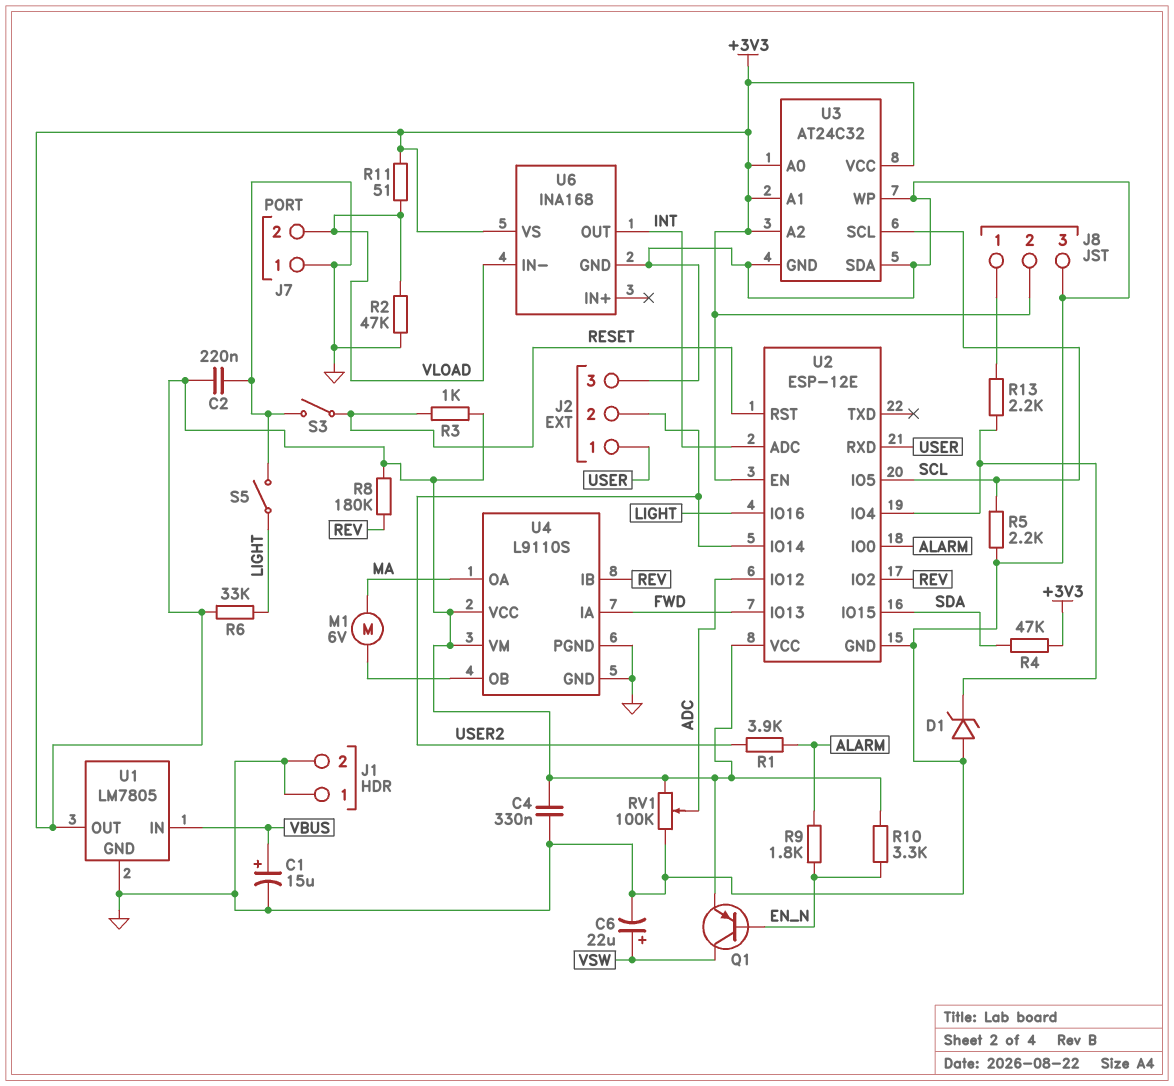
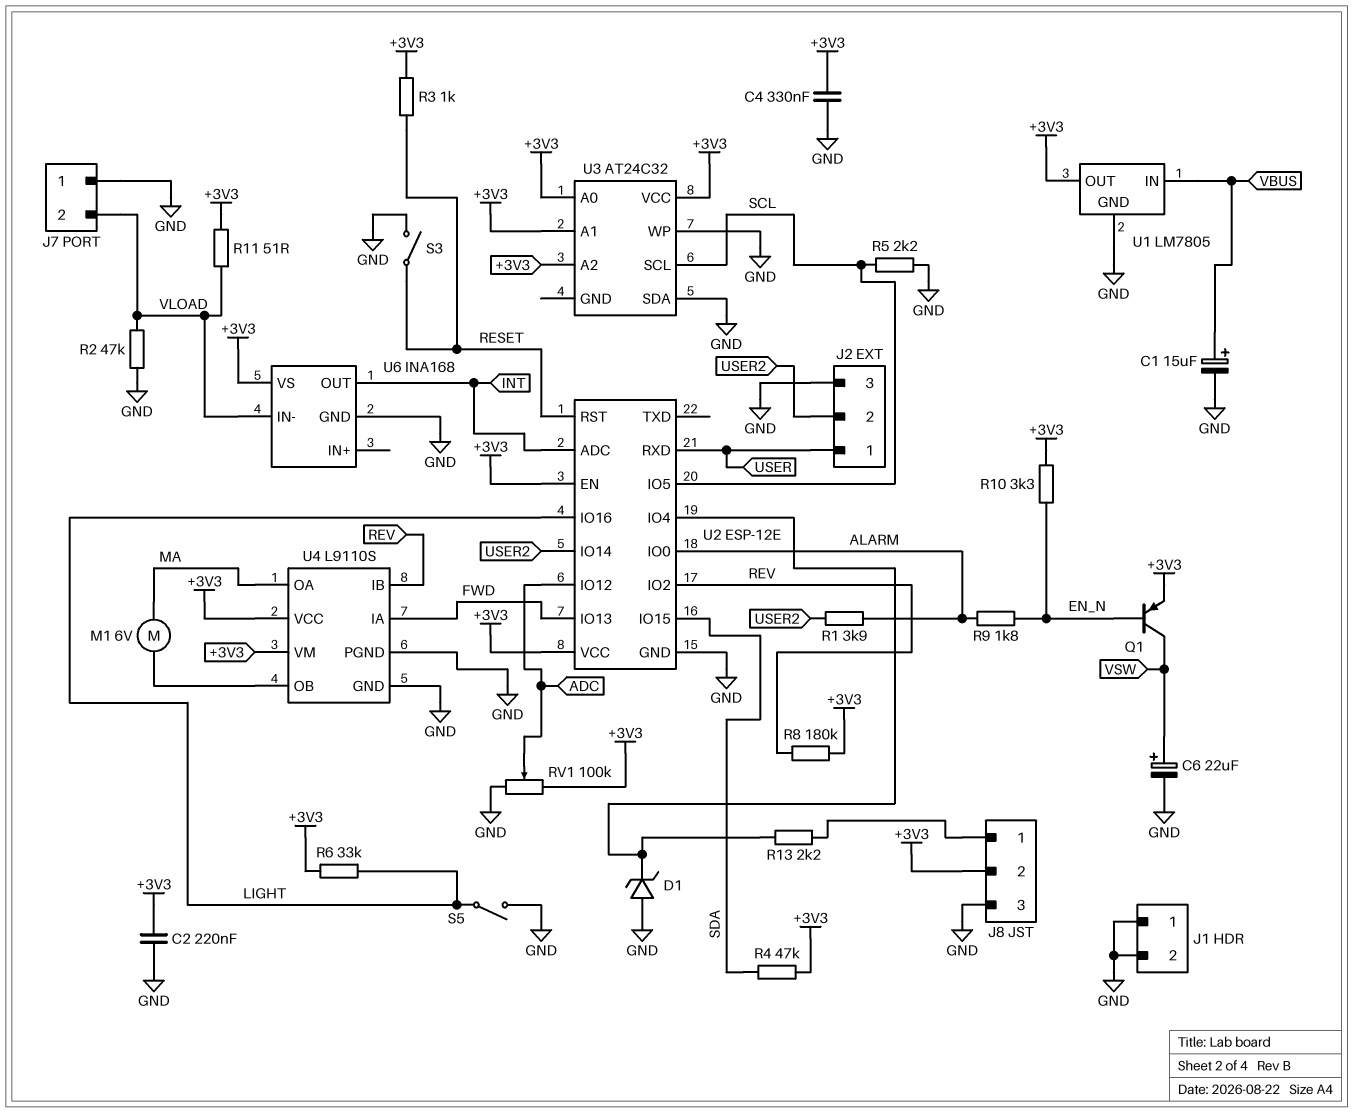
U3 pin GND: GND -> none

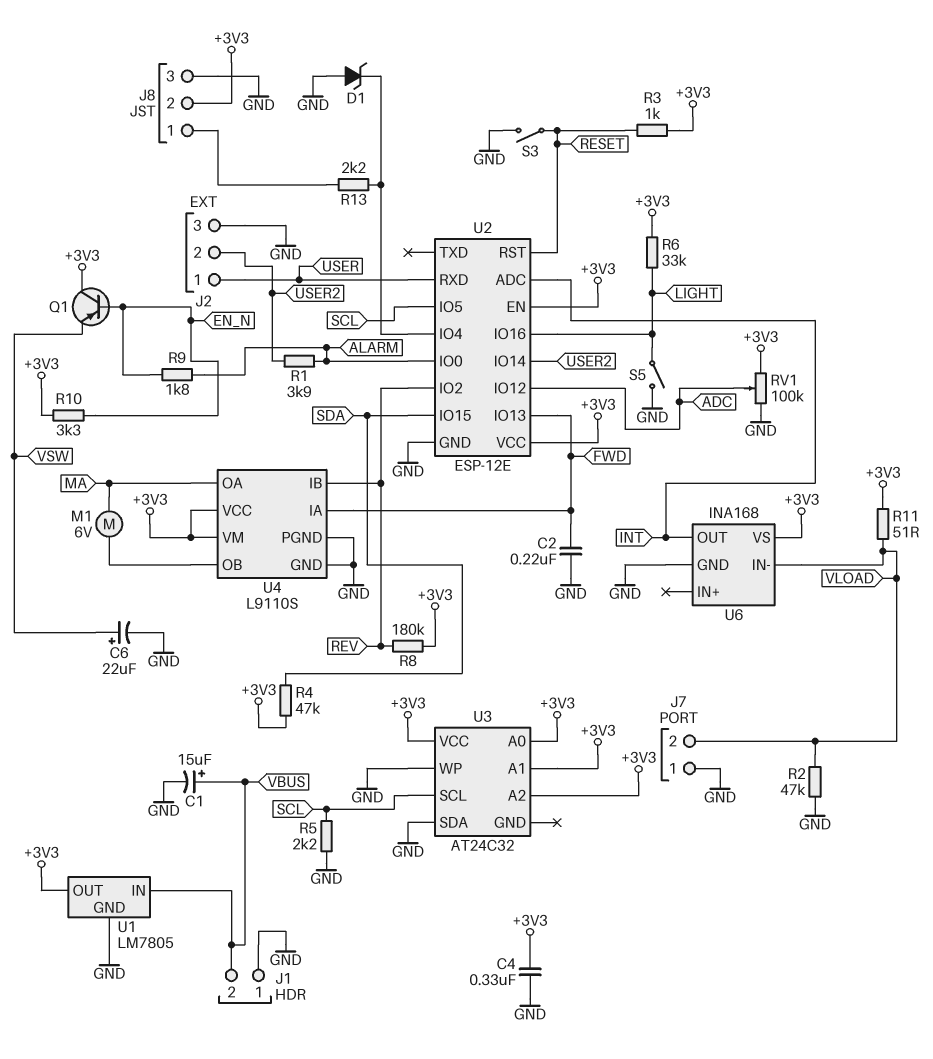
C2: 220nF (+3V3, GND) -> 220nF (FWD, GND)
J1 pin 2: GND -> VBUS
Q1: PNP (B EN_N, C VSW, E +3V3) -> PNP (B EN_N, C +3V3, E VSW)

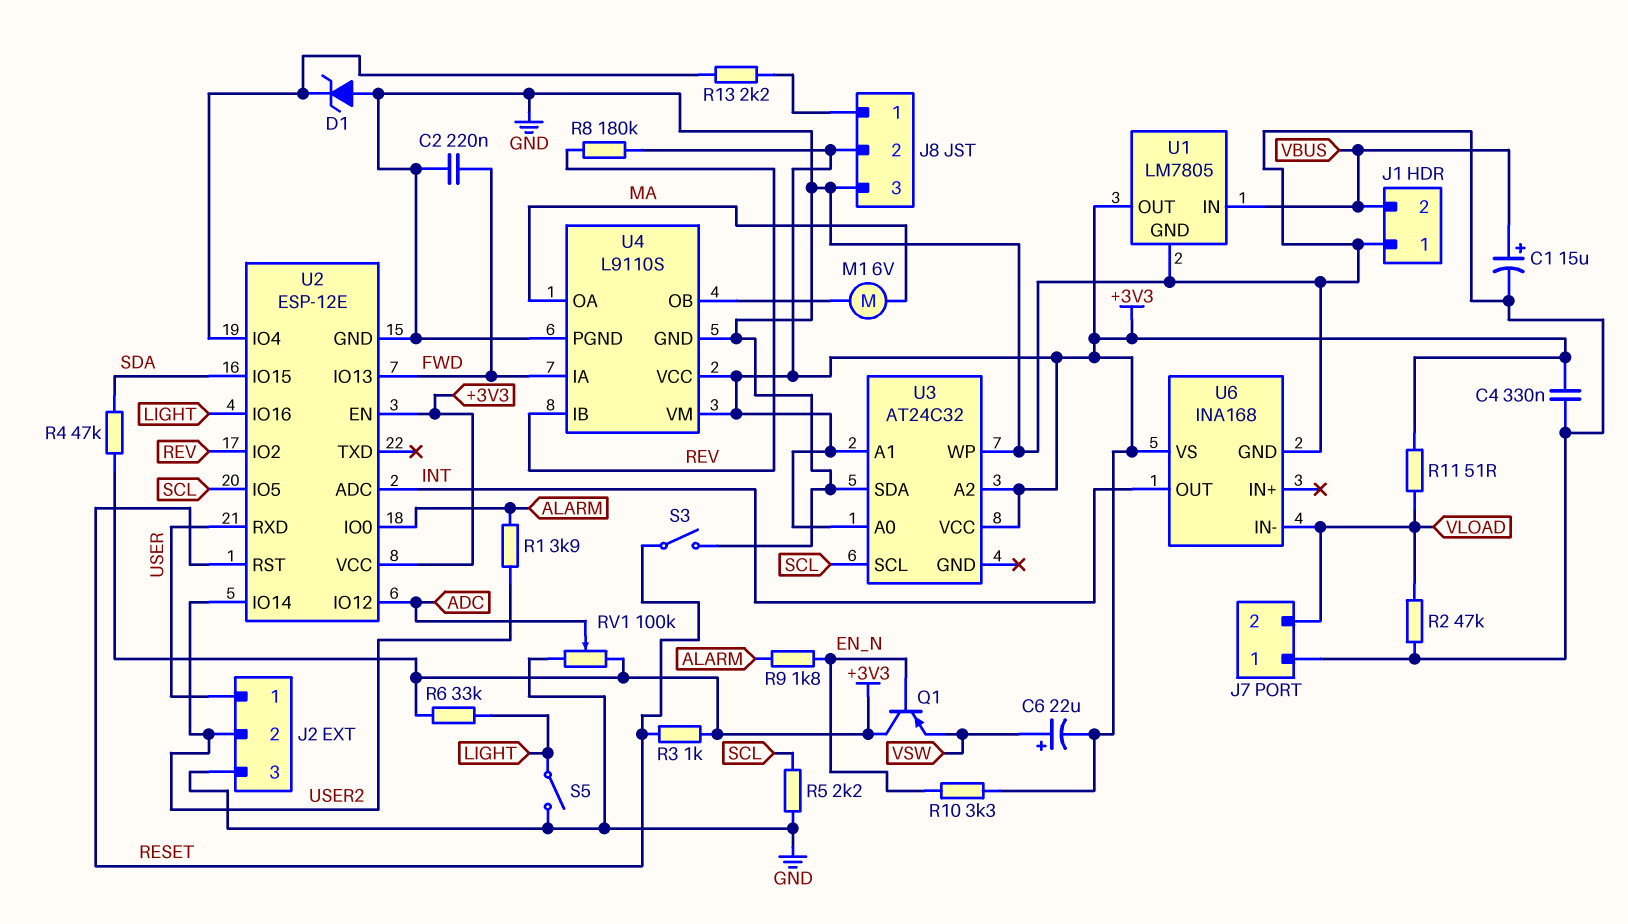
C6: 22uF (plus VSW, minus GND) -> 22uF (plus VSW, minus +3V3)

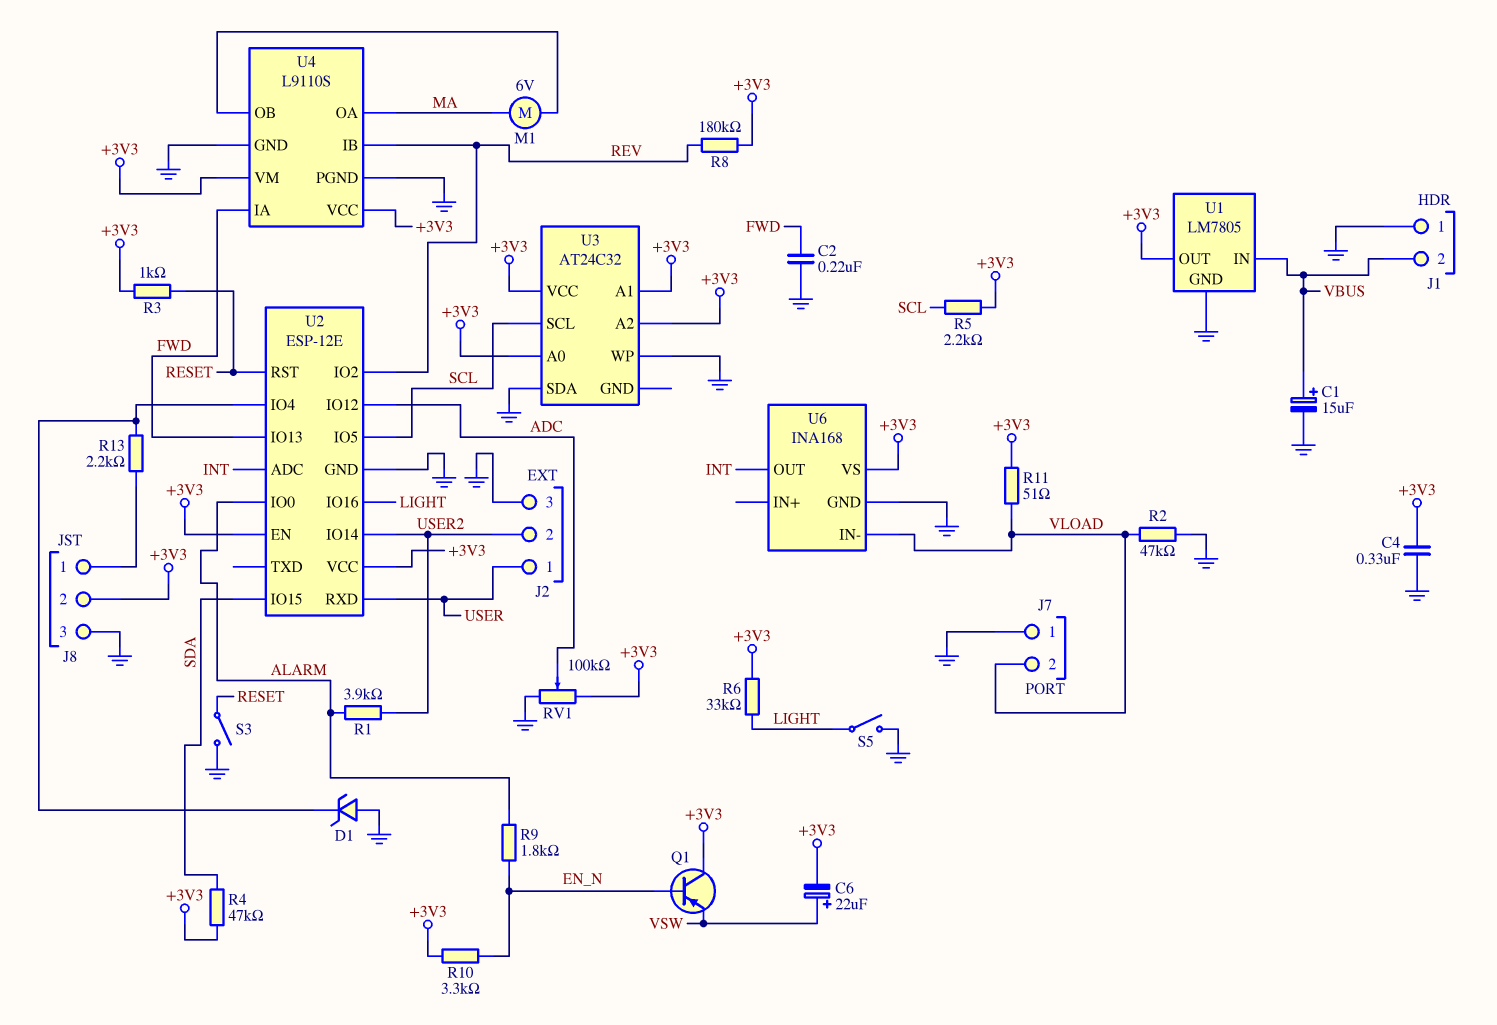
R5: 2.2k (GND, SCL) -> 2.2k (+3V3, SCL)

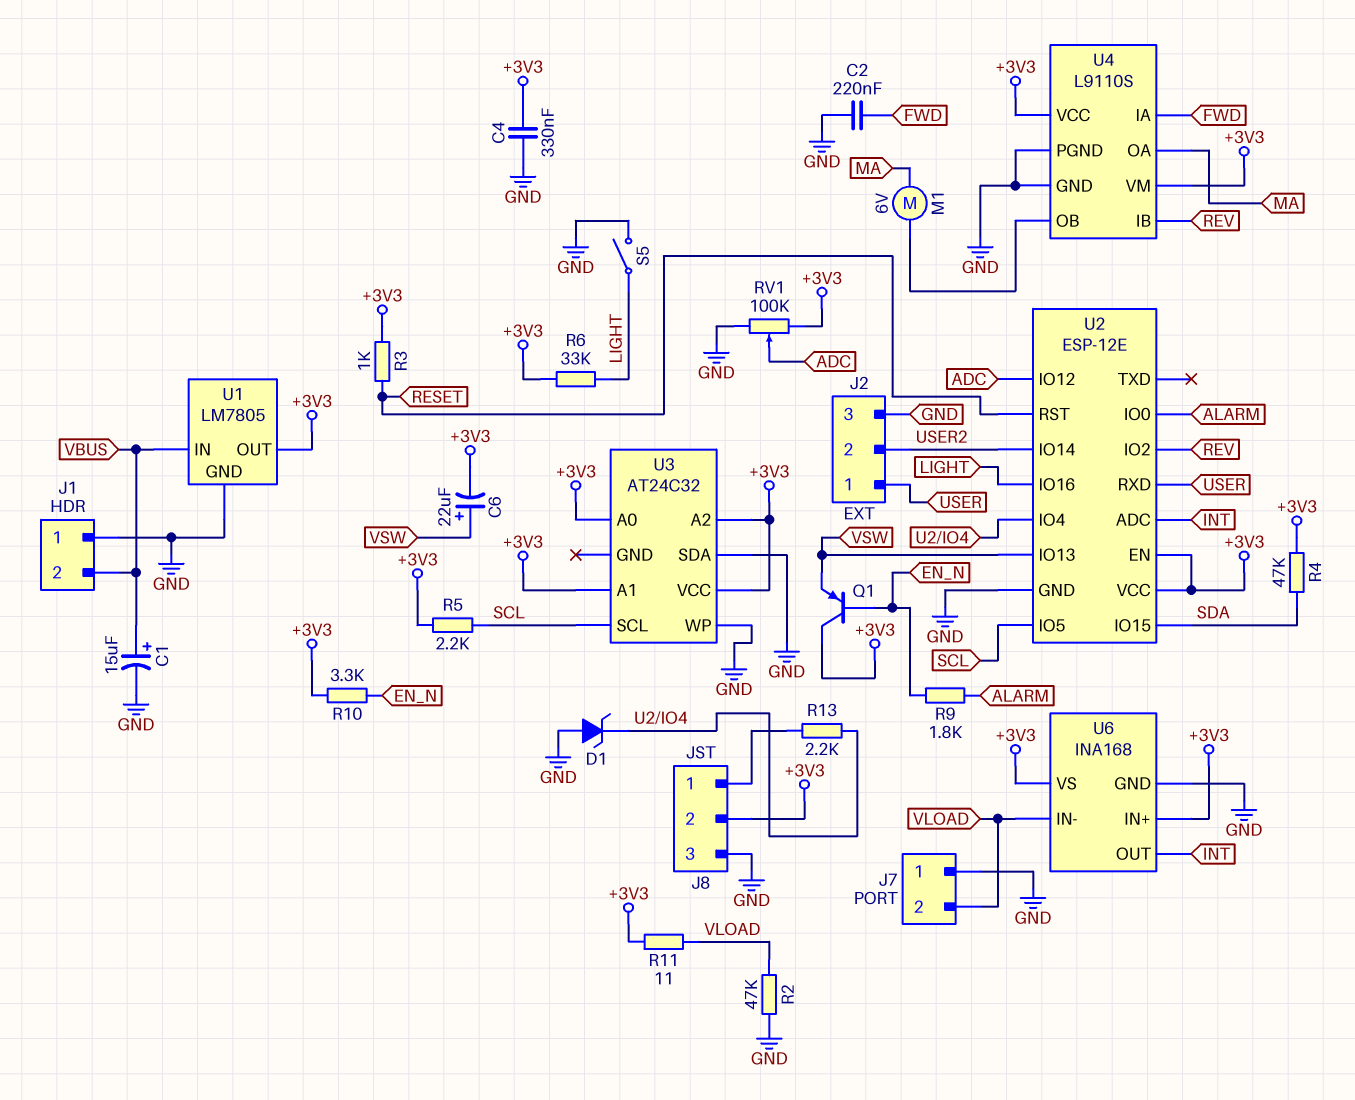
R1: 3.9k (ALARM, USER2) -> none
R8: 180k (+3V3, REV) -> none
R11: 51 (+3V3, VLOAD) -> 11 (+3V3, VLOAD)
S3: switch (GND, RESET) -> none
U2 pin IO13: FWD -> VSW
U6 pin IN+: none -> +3V3

